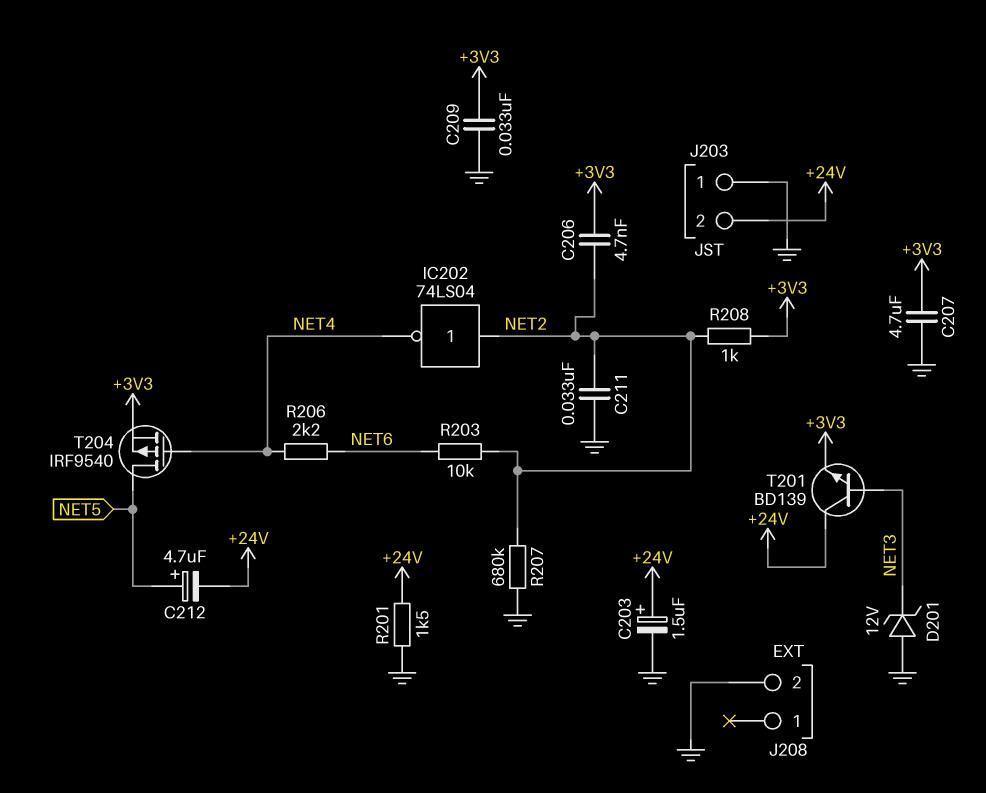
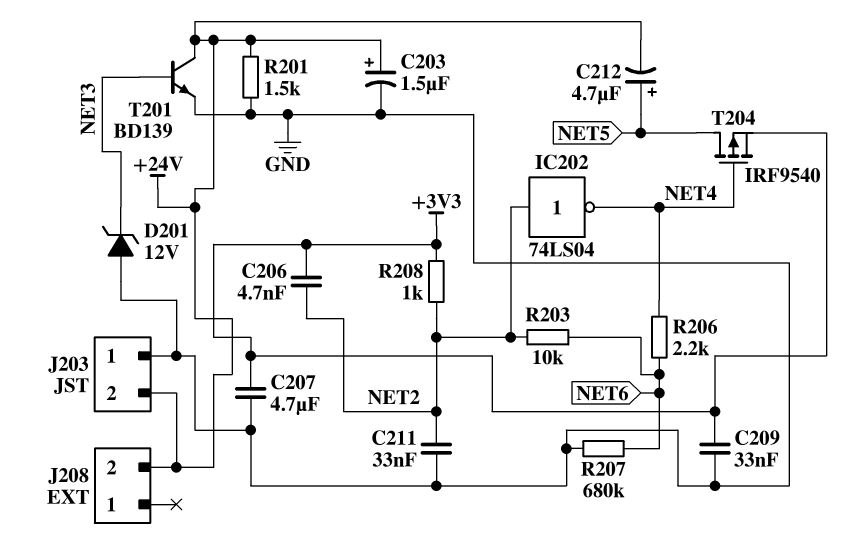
J208 pin 2: GND -> +24V
R207: 680k (GND, NET2) -> 680k (GND, NET6)
T201: NPN BD139 (B NET3, C +24V, E +3V3) -> NPN BD139 (B NET3, C +24V, E GND)

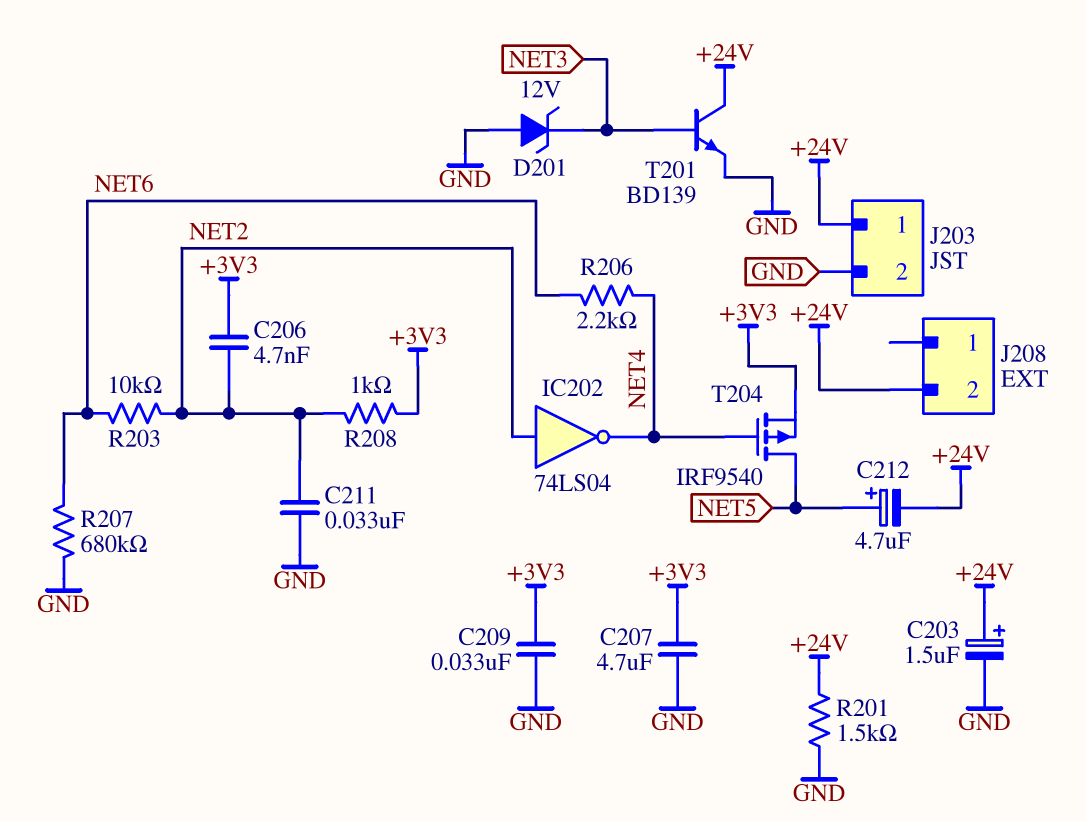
J203 pin 1: GND -> +24V
J203 pin 2: +24V -> GND

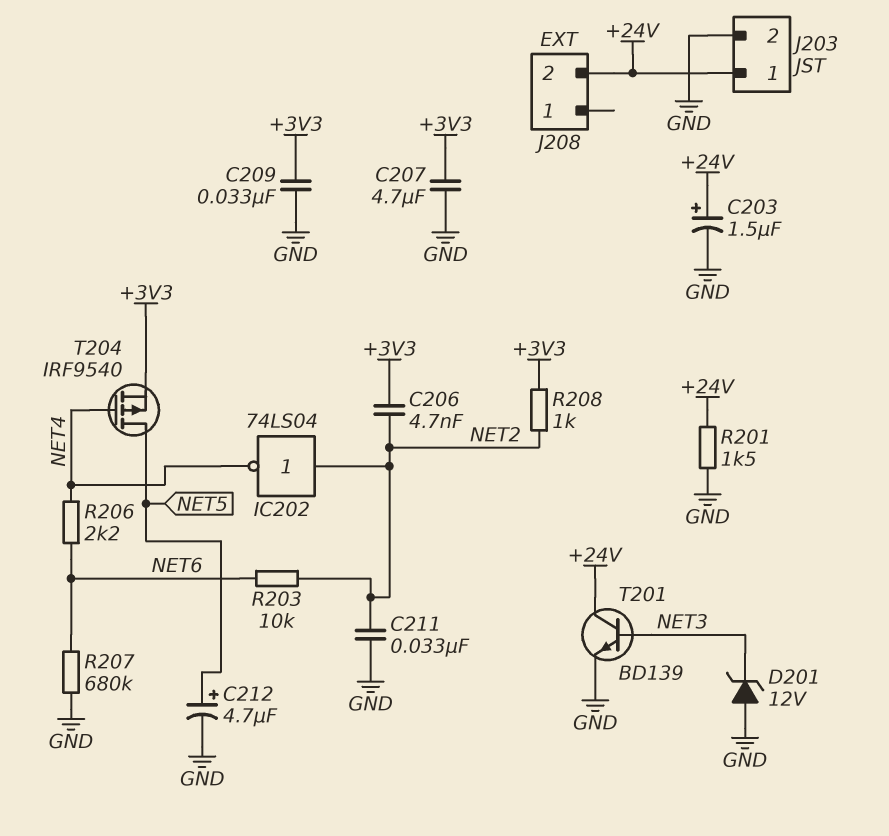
C212: 4.7uF (plus NET5, minus +24V) -> 4.7uF (plus NET5, minus GND)

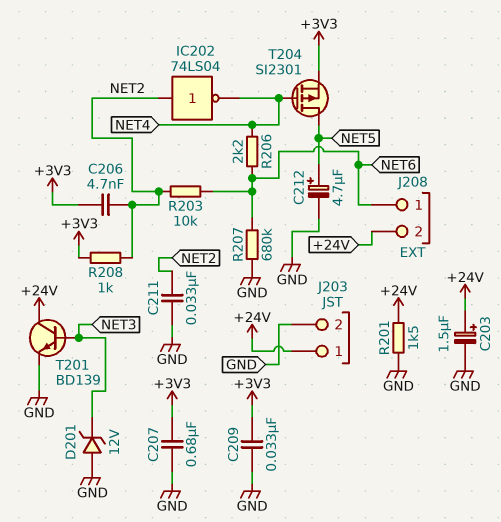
C207: 4.7uF (+3V3, GND) -> 680nF (+3V3, GND)
J208 pin 1: none -> NET6
T204: PMOS IRF9540 (G NET4, D NET5, S +3V3) -> PMOS SI2301 (G NET4, D NET5, S +3V3)

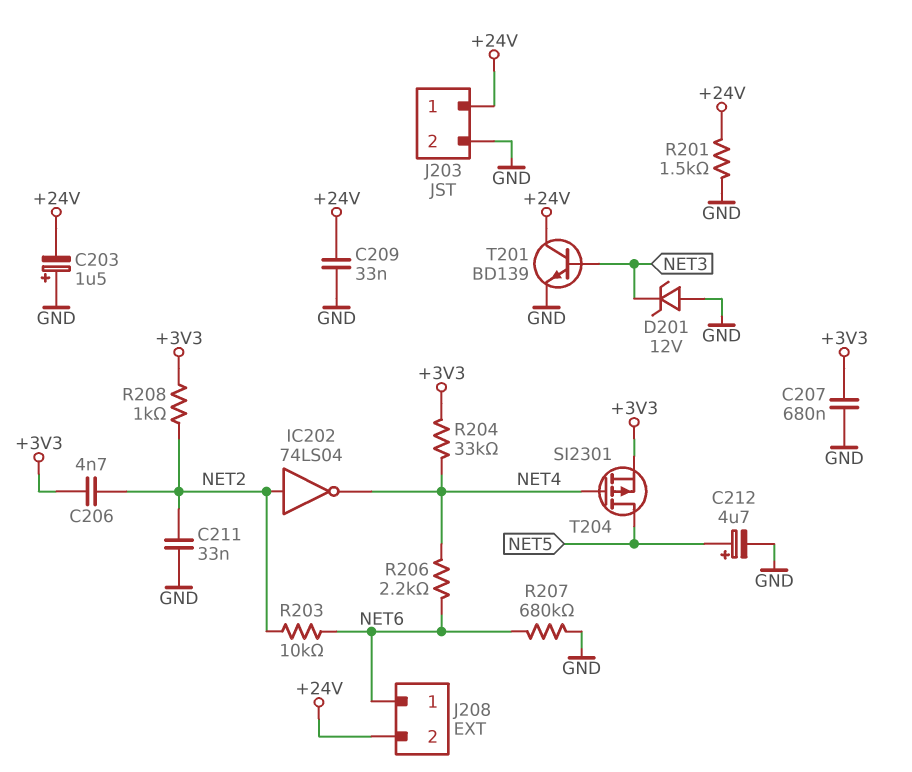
C203: 1.5uF (plus +24V, minus GND) -> 1.5uF (plus GND, minus +24V)
C209: 33nF (+3V3, GND) -> 33nF (+24V, GND)
R204: none -> 33k (+3V3, NET4)

